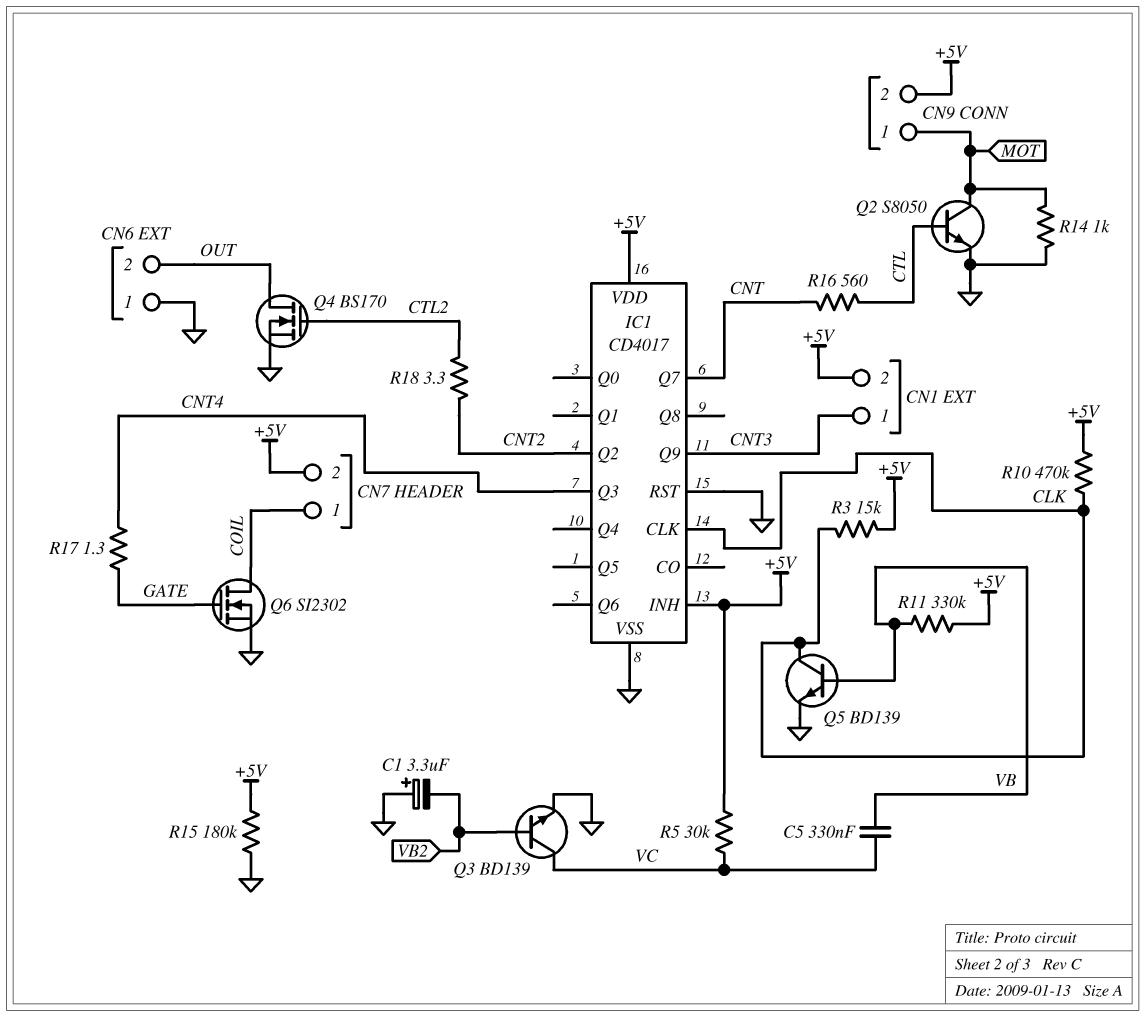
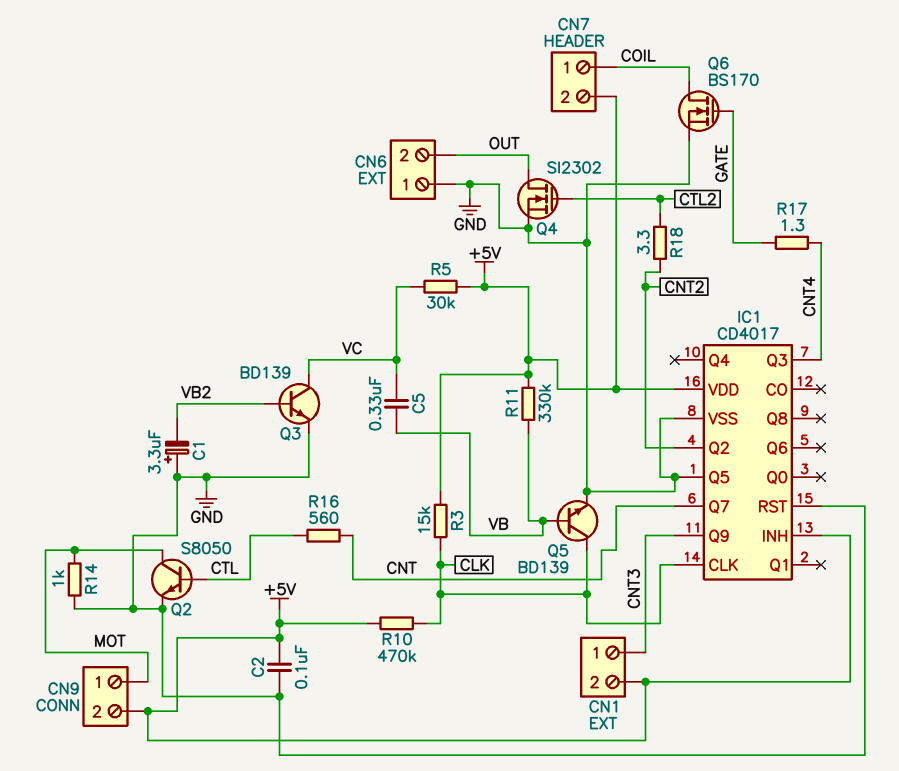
C2: none -> 100nF (+5V, GND)
IC1 pin Q5: none -> GND
Q4: NMOS BS170 (G CTL2, D OUT, S GND) -> NMOS SI2302 (G CTL2, D OUT, S GND)
Q6: NMOS SI2302 (G GATE, D COIL, S GND) -> NMOS BS170 (G GATE, D COIL, S GND)
R15: 180k (+5V, GND) -> none

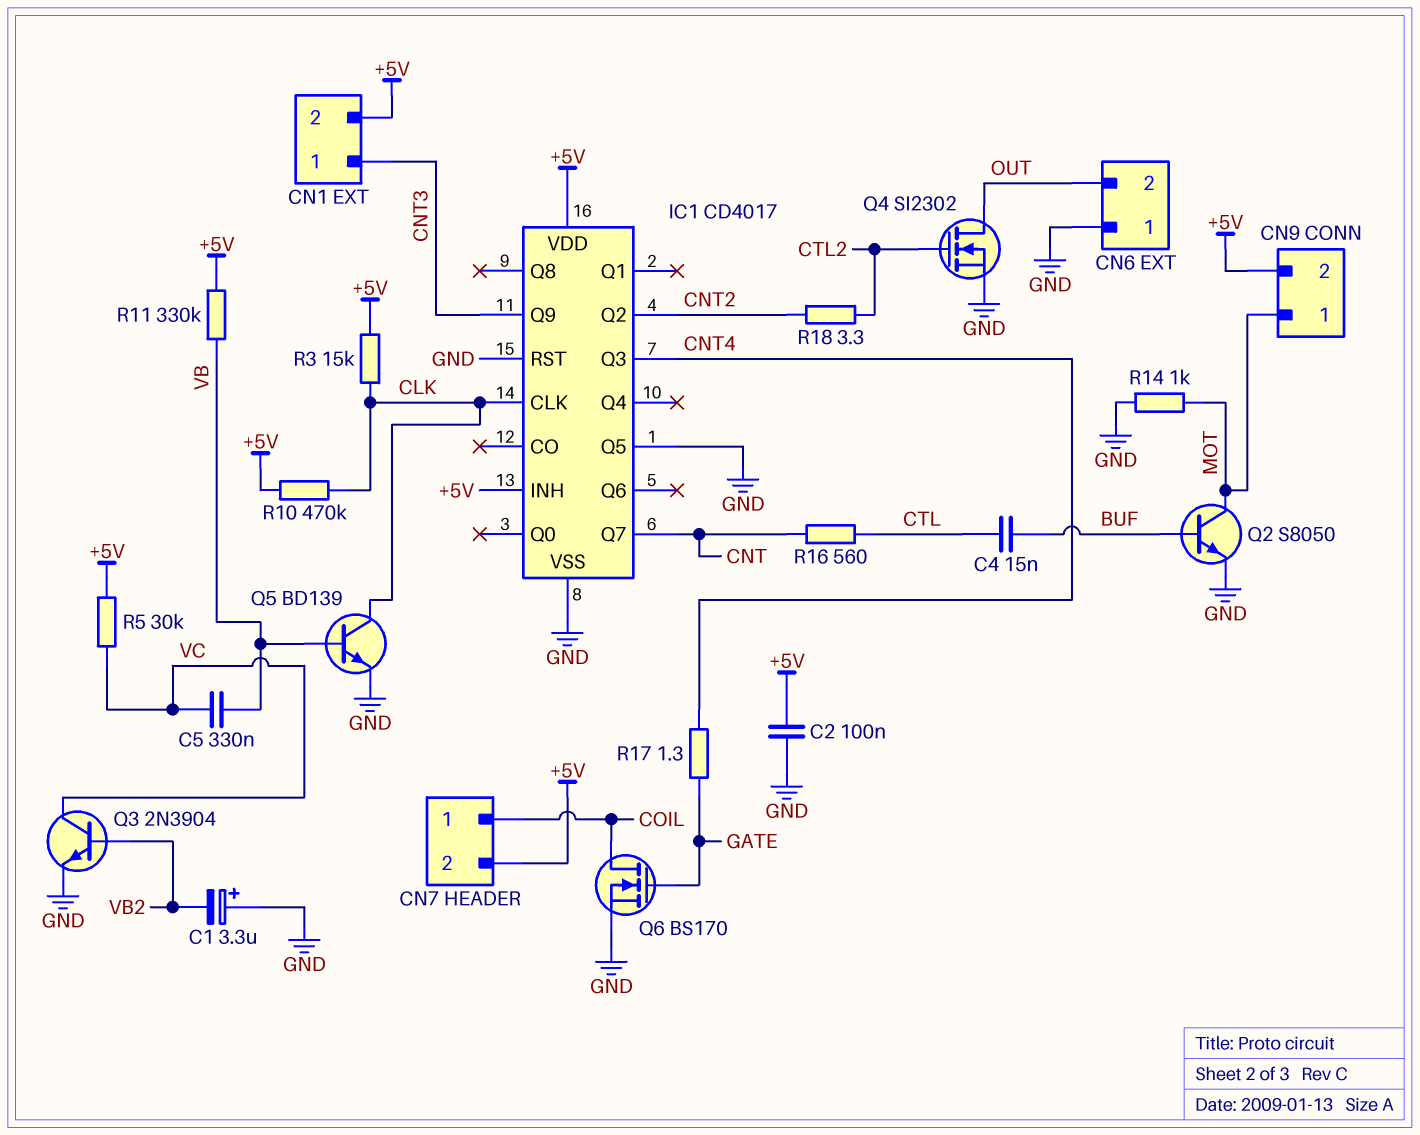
C4: none -> 15nF (BUF, CTL)
Q2: NPN S8050 (B CTL, C MOT, E GND) -> NPN S8050 (B BUF, C MOT, E GND)
Q3: NPN BD139 (B VB2, C VC, E GND) -> NPN 2N3904 (B VB2, C VC, E GND)

